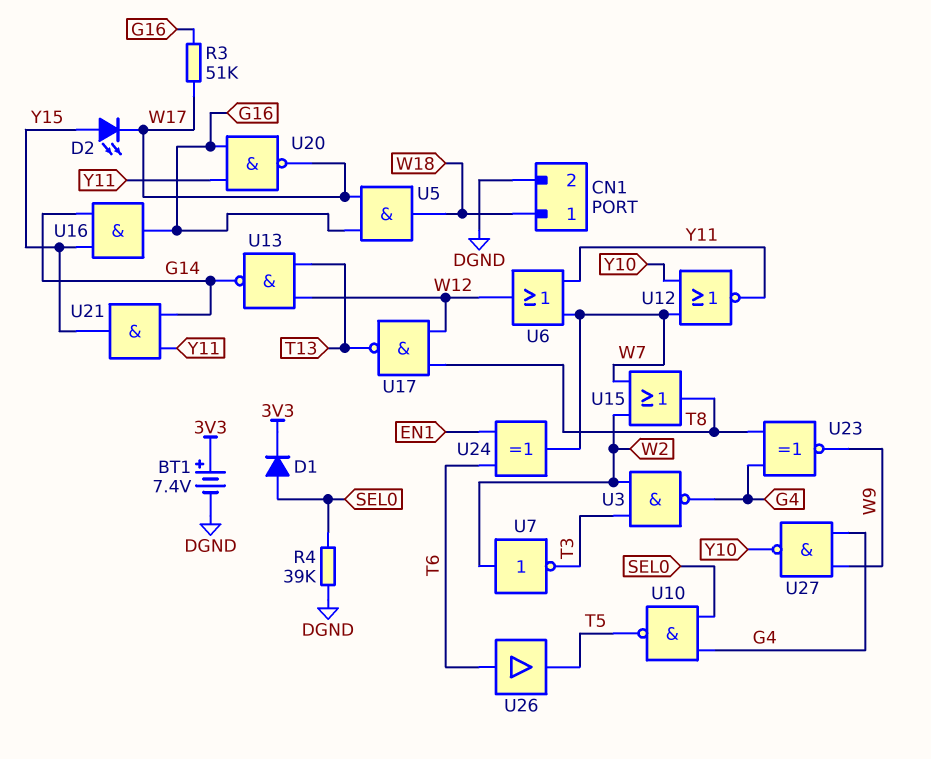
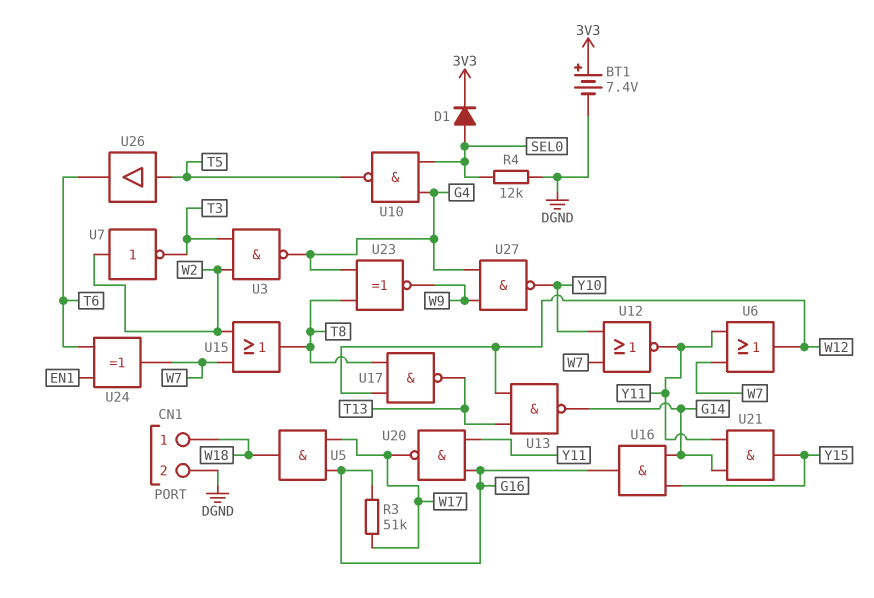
D2: LED (A Y15, K W17) -> none
R4: 39k (DGND, SEL0) -> 12k (DGND, SEL0)
U26: buffer (in T6, out T5) -> buffer (in T5, out T6)

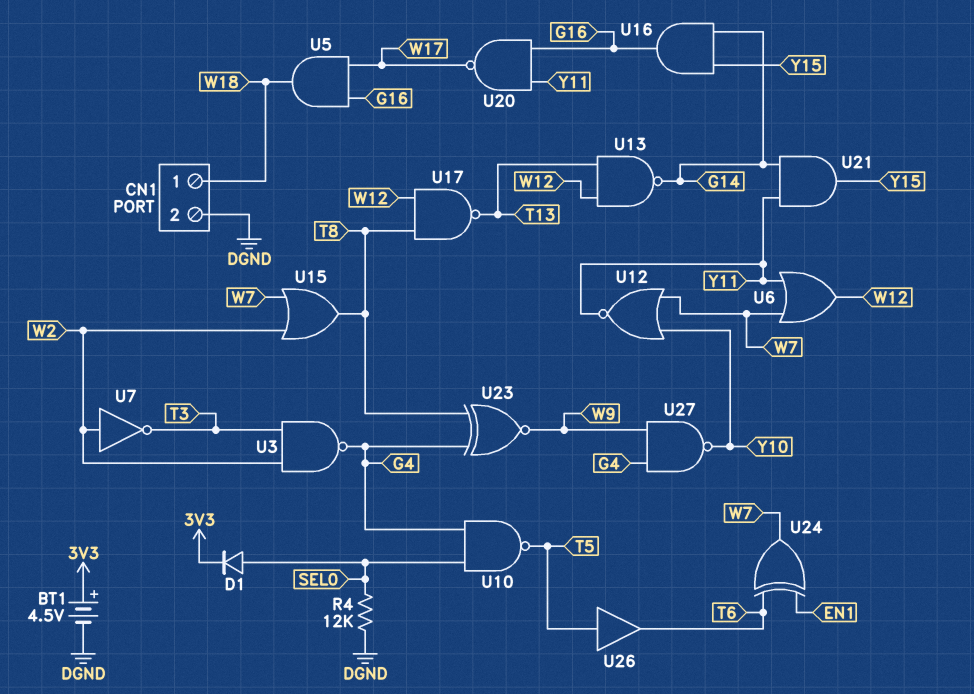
BT1: 7.4V (plus 3V3, minus DGND) -> 4.5V (plus 3V3, minus DGND)
R3: 51k (G16, W17) -> none

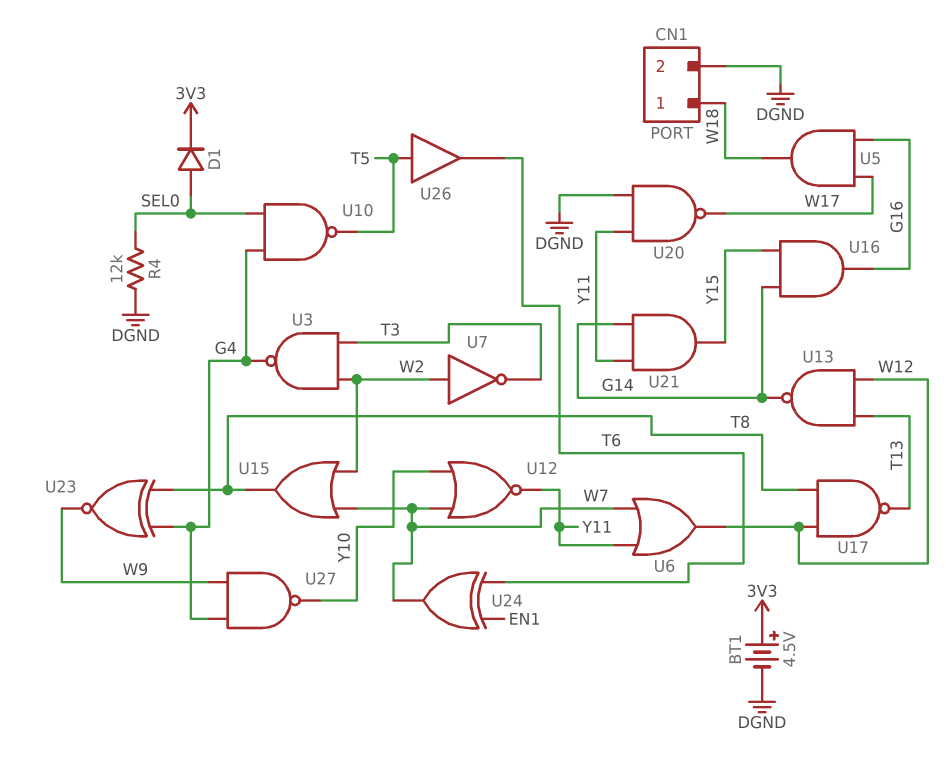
U20: NAND (in G16, in Y11, out W17) -> NAND (in DGND, in Y11, out W17)

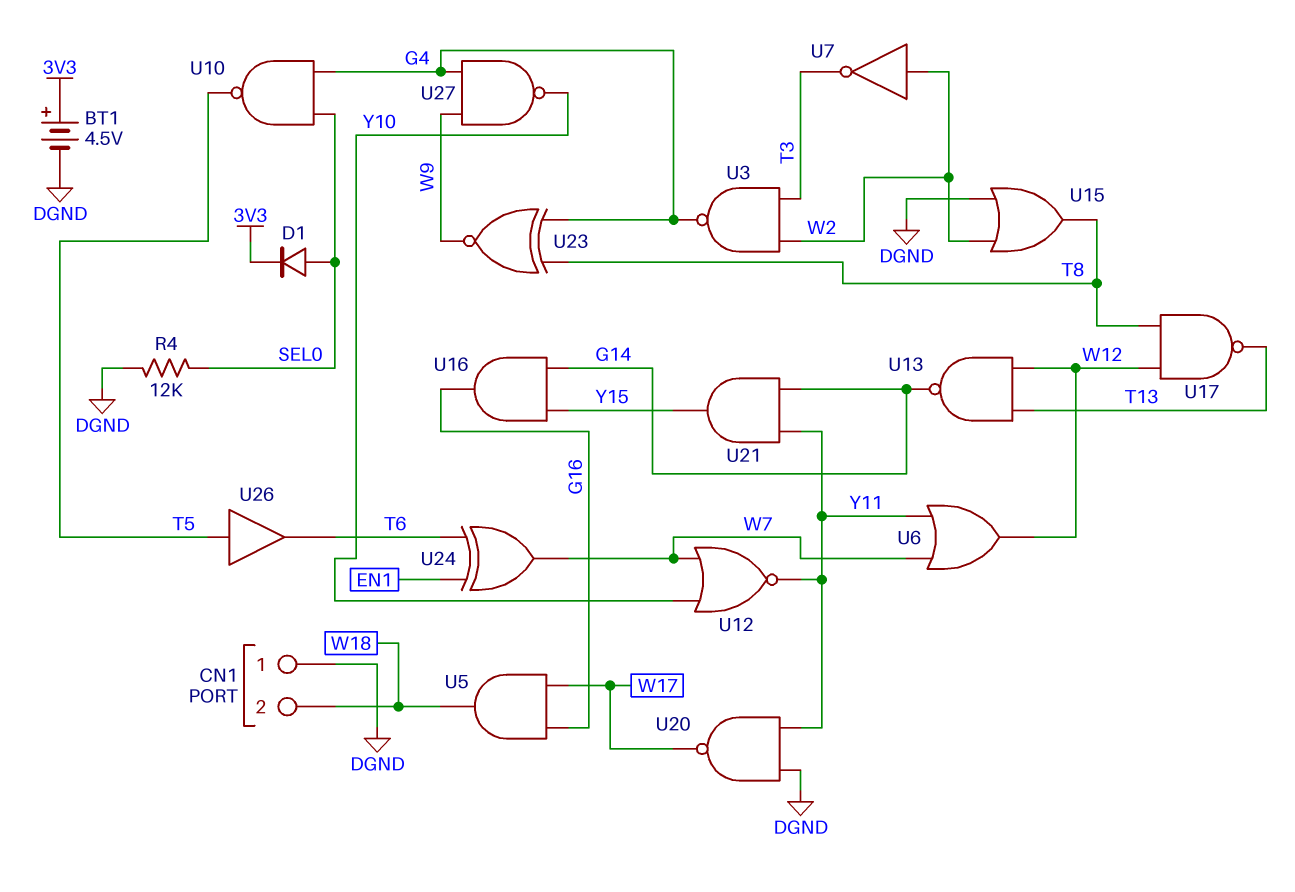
CN1 pin 1: W18 -> DGND
CN1 pin 2: DGND -> W18
U15: OR (in W2, in W7, out T8) -> OR (in DGND, in W2, out T8)

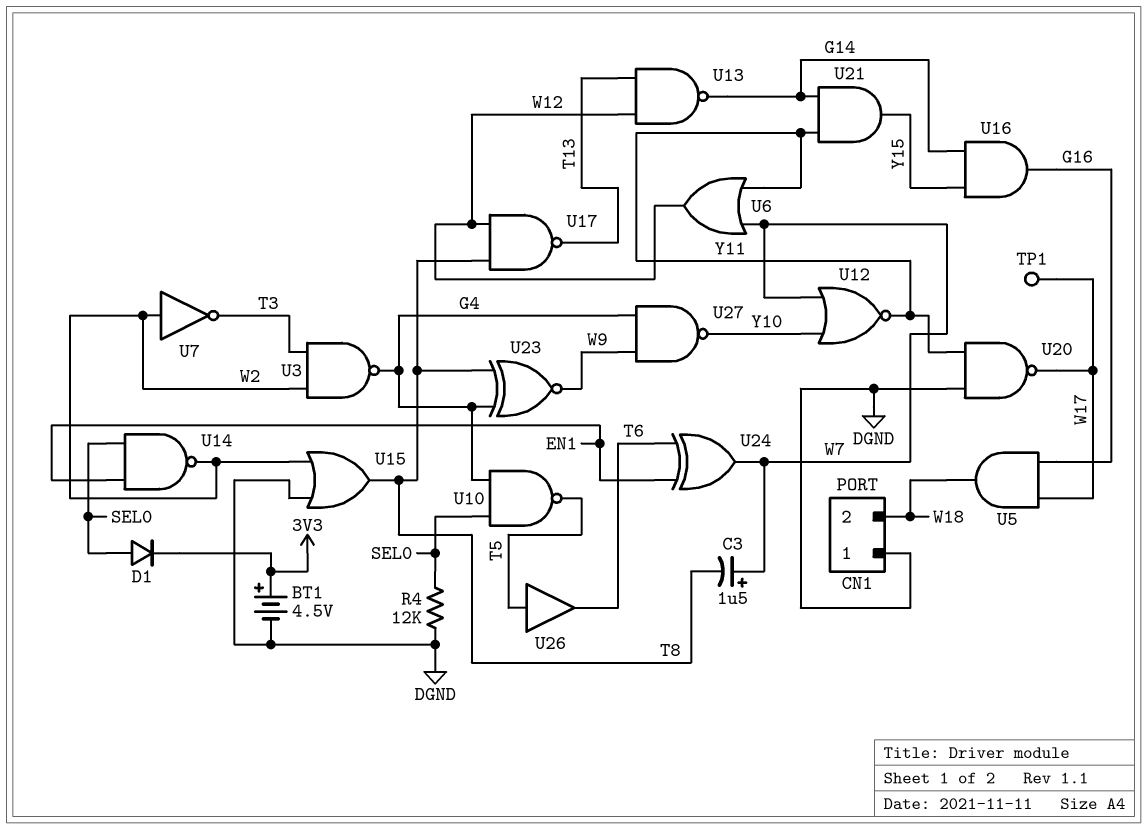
C3: none -> 1.5uF (plus W7, minus T8)
TP1: none -> test point (W17)
U14: none -> NAND (in EN1, in SEL0, out W2)

